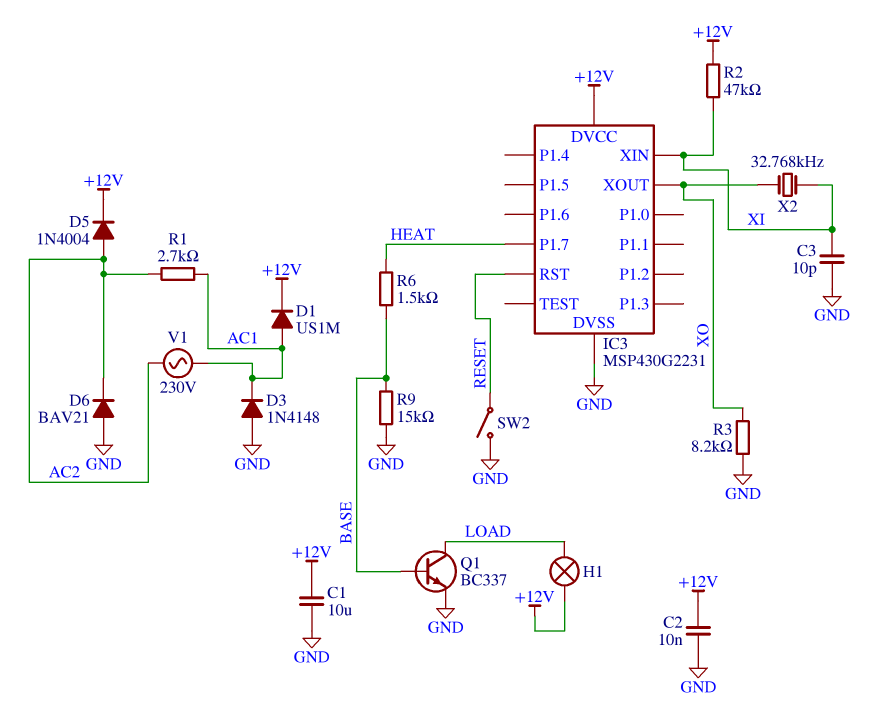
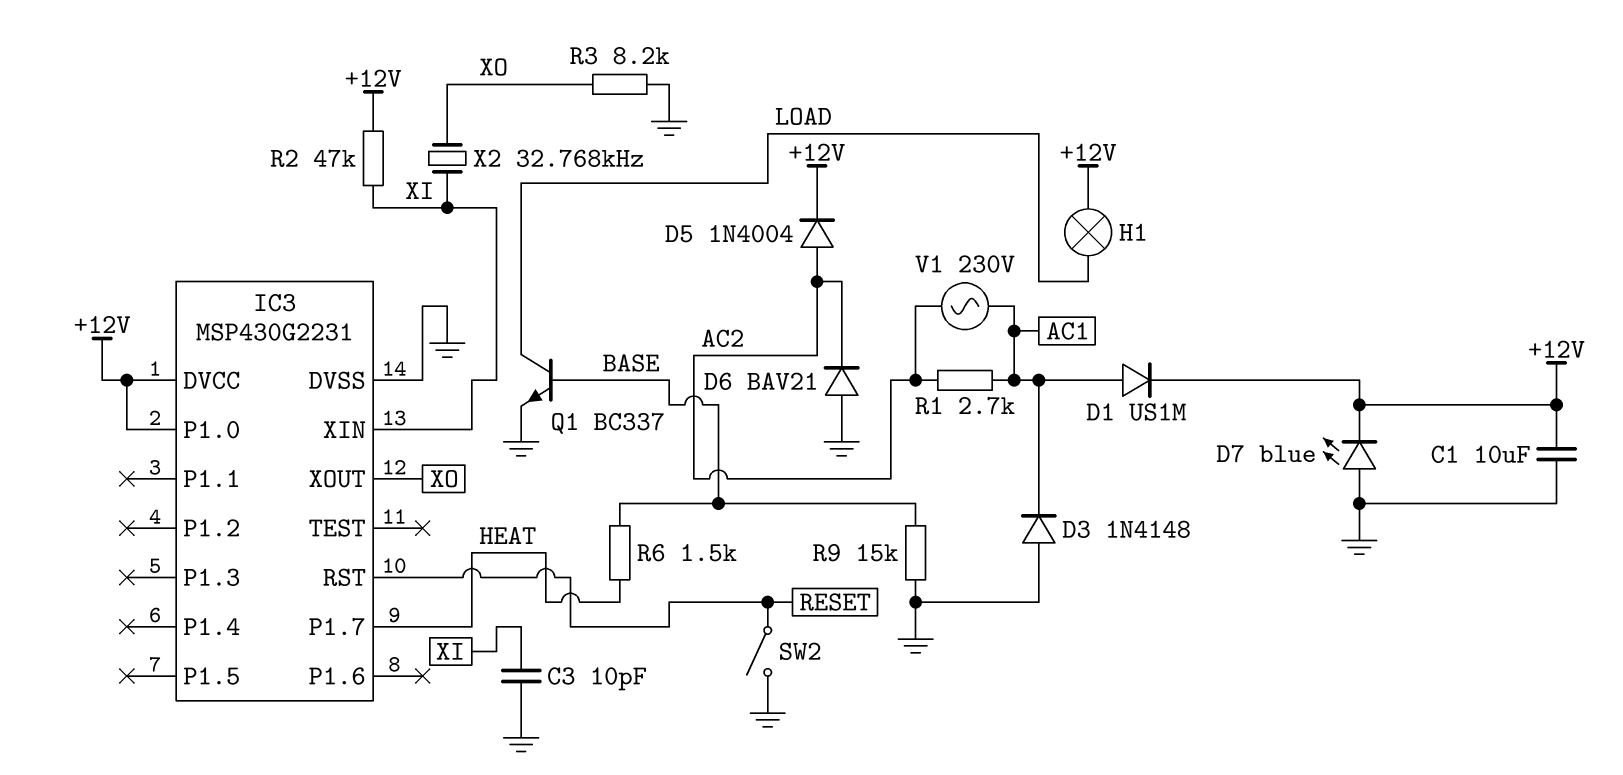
C2: 10nF (+12V, GND) -> none
D7: none -> LED blue (A GND, K +12V)
IC3 pin P1.0: none -> +12V

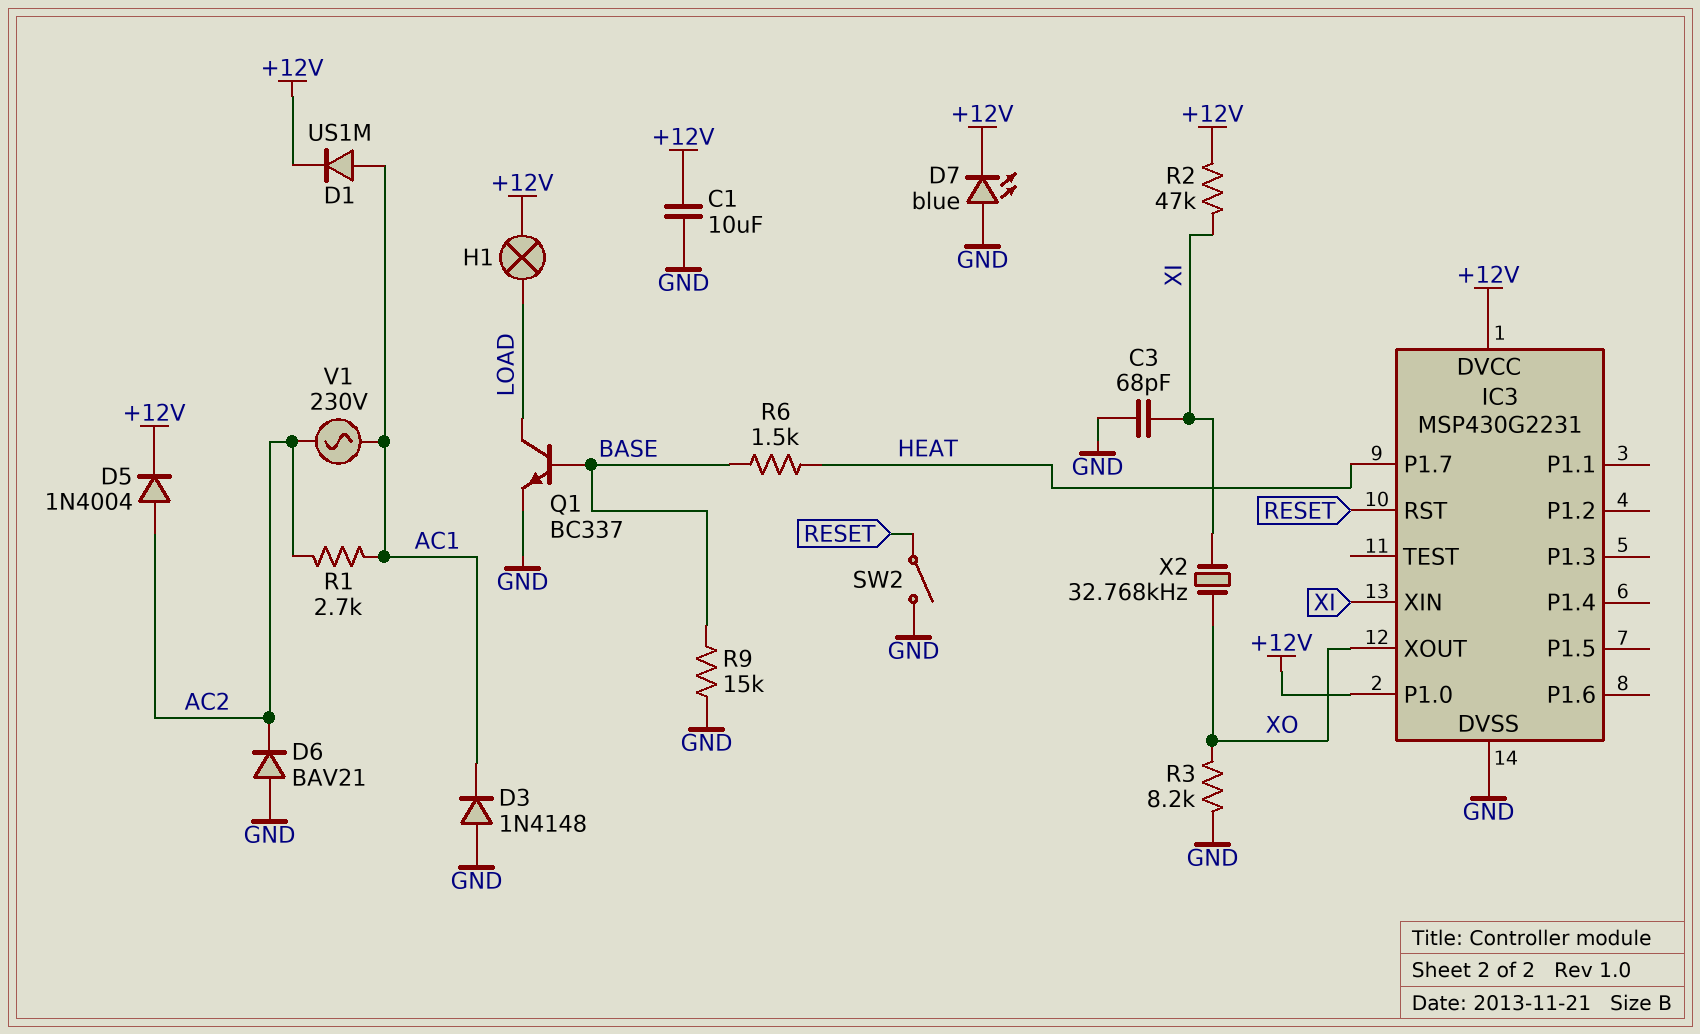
C3: 10pF (GND, XI) -> 68pF (GND, XI)

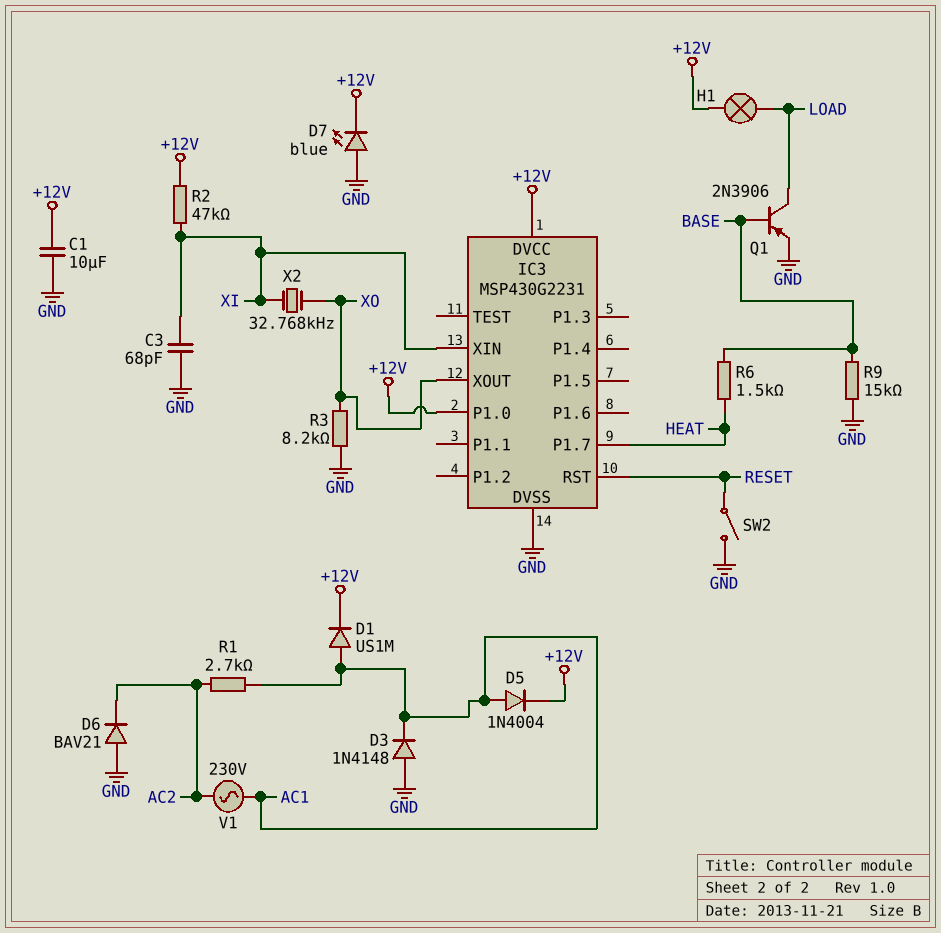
D5: diode 1N4004 (A AC2, K +12V) -> diode 1N4004 (A AC1, K +12V)
Q1: NPN BC337 (B BASE, C LOAD, E GND) -> PNP 2N3906 (B BASE, C LOAD, E GND)

